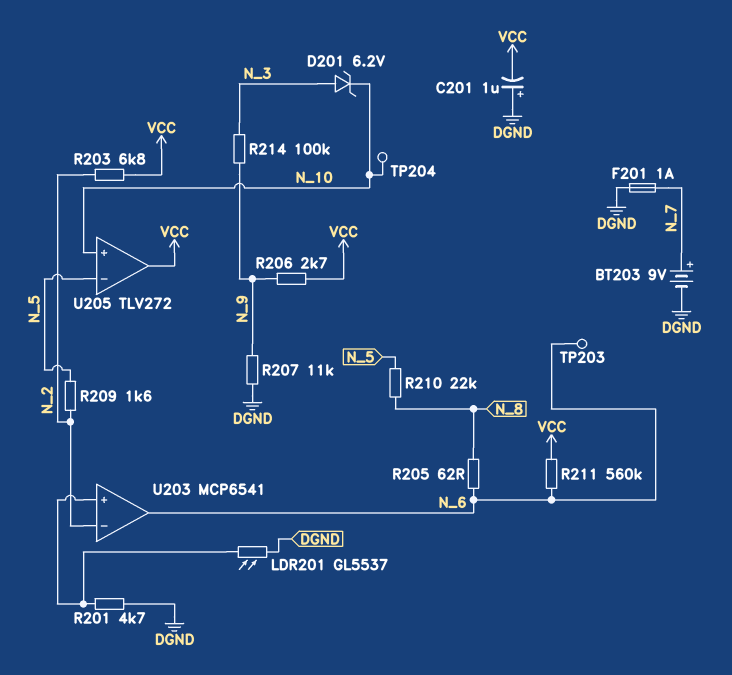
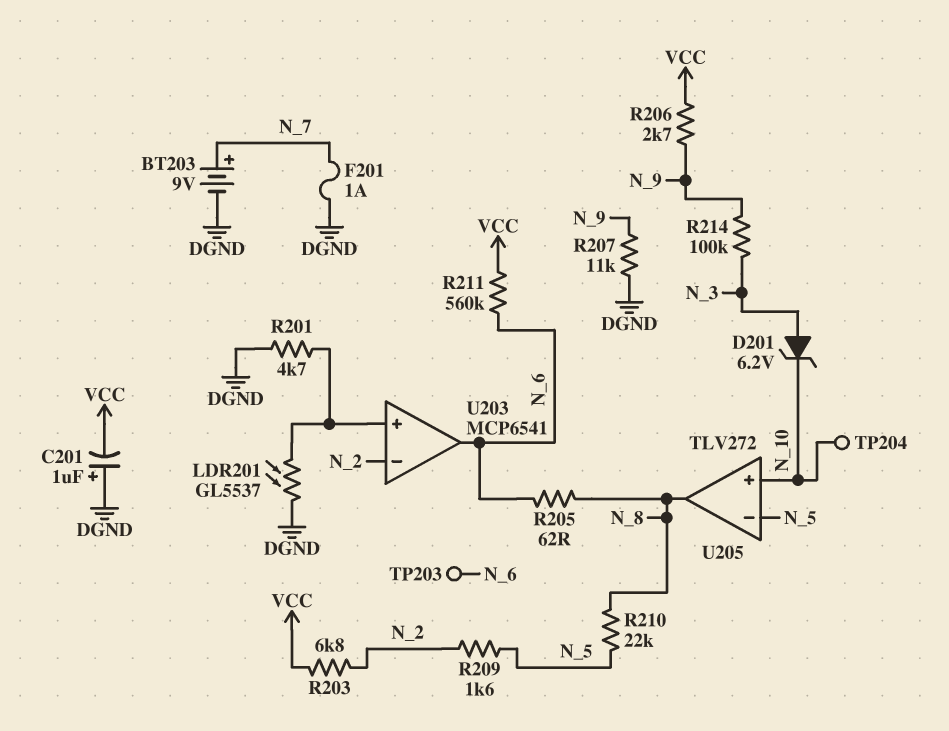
U205 pin out: VCC -> N_8

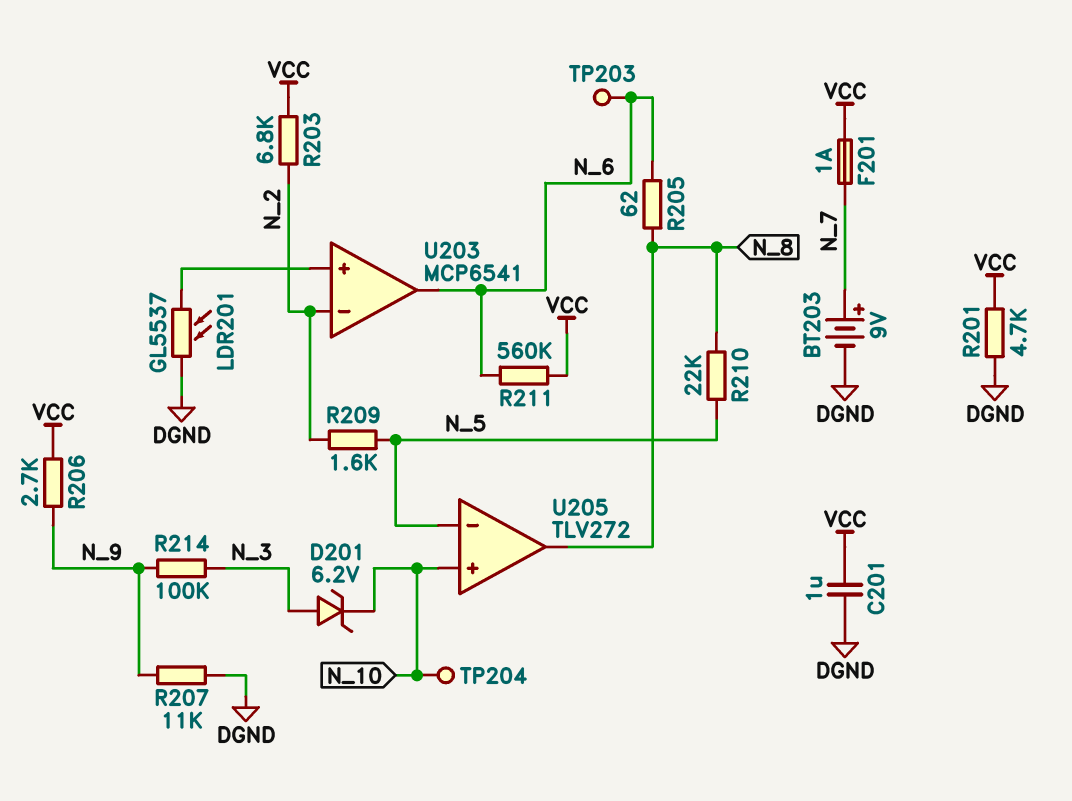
C201: 1uF (plus DGND, minus VCC) -> 1uF (DGND, VCC)
F201: 1A (DGND, N_7) -> 1A (N_7, VCC)
R201: 4.7k (DGND, U203/in+) -> 4.7k (DGND, VCC)

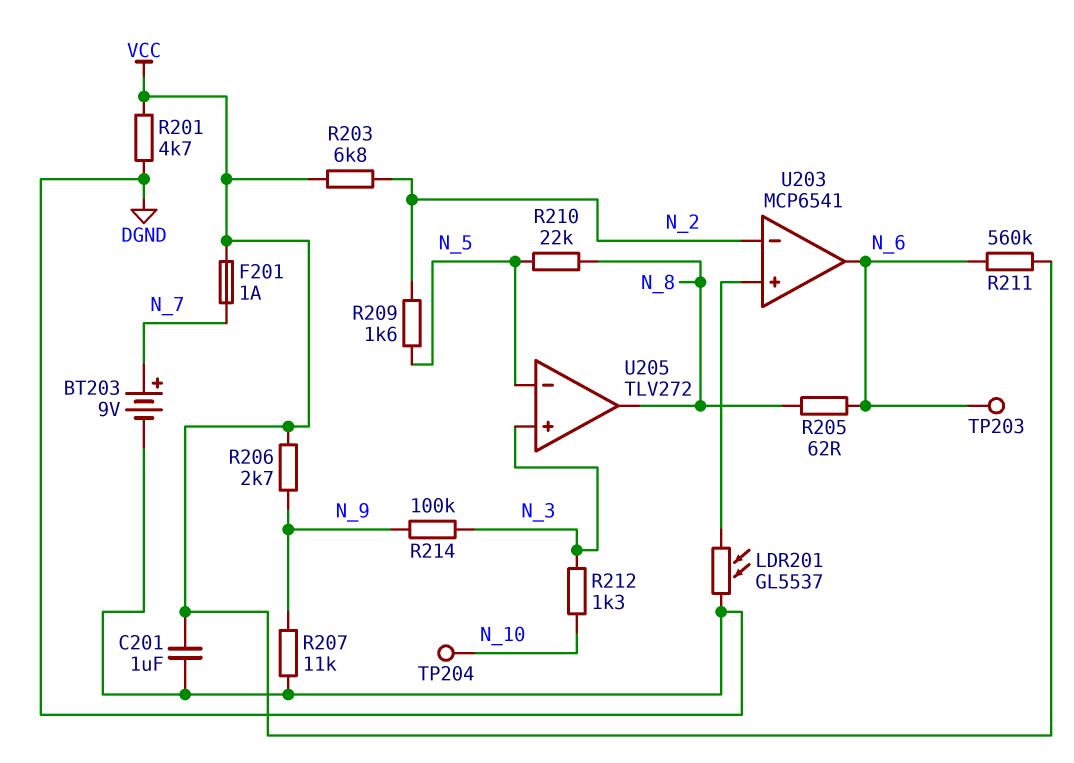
D201: zener 6.2V (A N_3, K N_10) -> none
R212: none -> 1.3k (N_3, N_10)
U205 pin in+: N_10 -> N_3

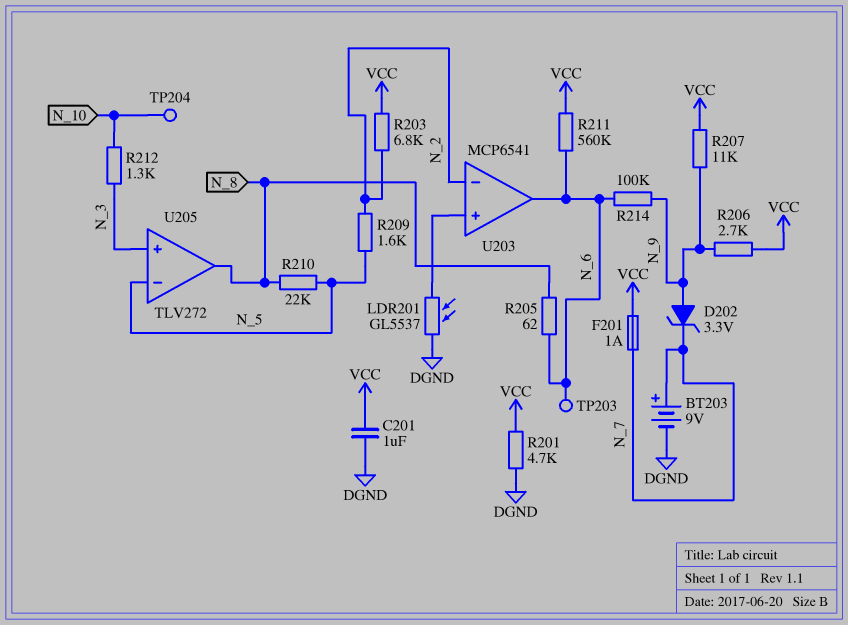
D202: none -> zener 3.3V (A N_9, K N_7)
R207: 11k (DGND, N_9) -> 11k (N_9, VCC)
R214: 100k (N_3, N_9) -> 100k (N_6, N_9)

